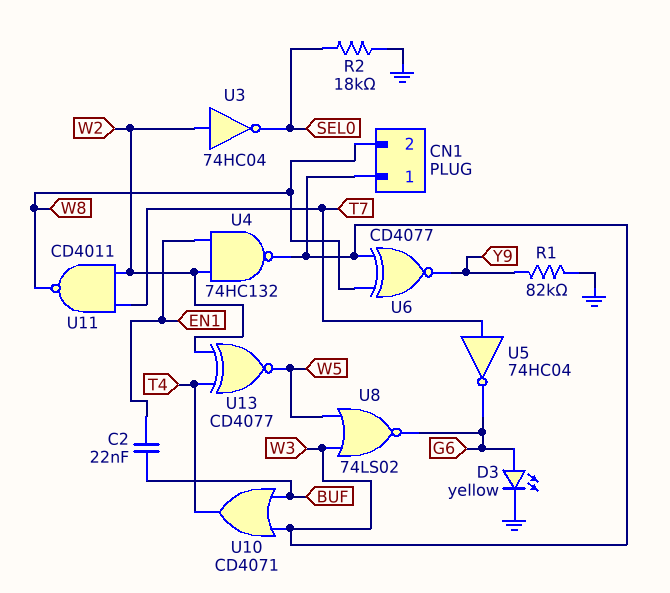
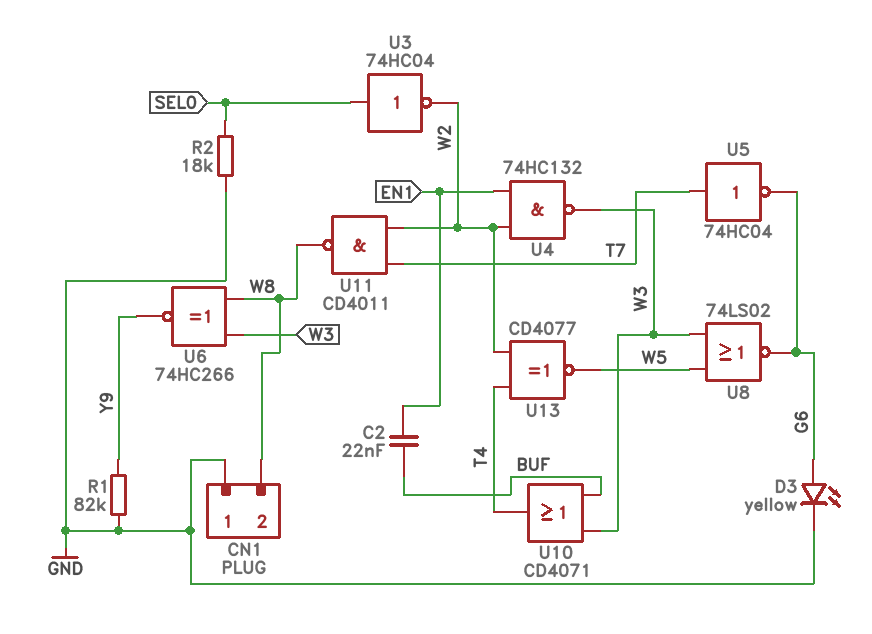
CN1 pin 1: W3 -> GND
U3: NOT 74HC04 (in W2, out SEL0) -> NOT 74HC04 (in SEL0, out W2)
U6: XNOR CD4077 (in W3, in W8, out Y9) -> XNOR 74HC266 (in W3, in W8, out Y9)

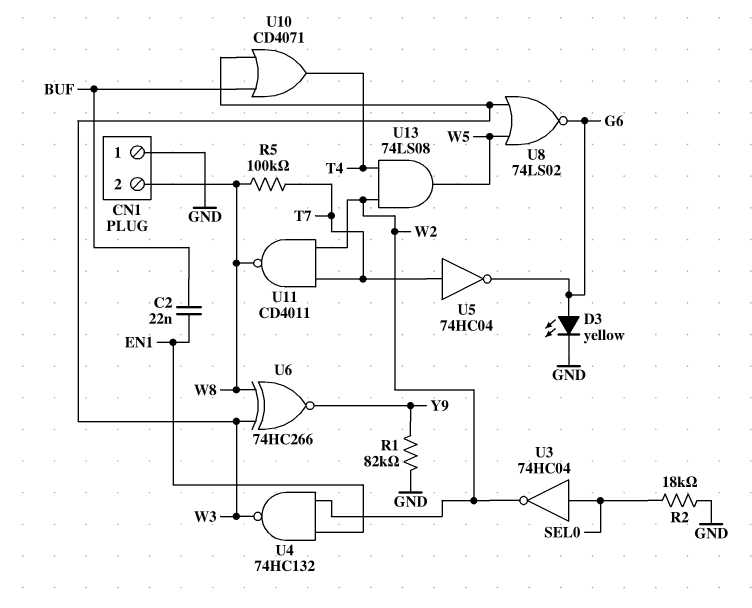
R5: none -> 100k (T7, W8)
U13: XNOR CD4077 (in T4, in W2, out W5) -> AND 74LS08 (in T4, in W2, out W5)

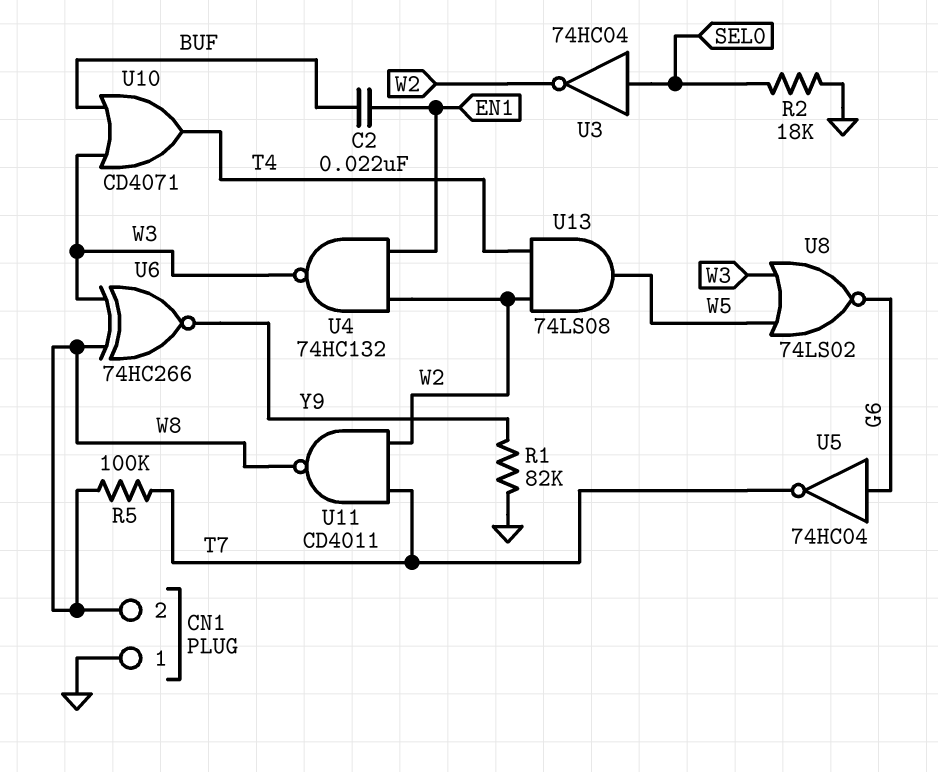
D3: LED yellow (A G6, K GND) -> none
U5: NOT 74HC04 (in T7, out G6) -> NOT 74HC04 (in G6, out T7)

